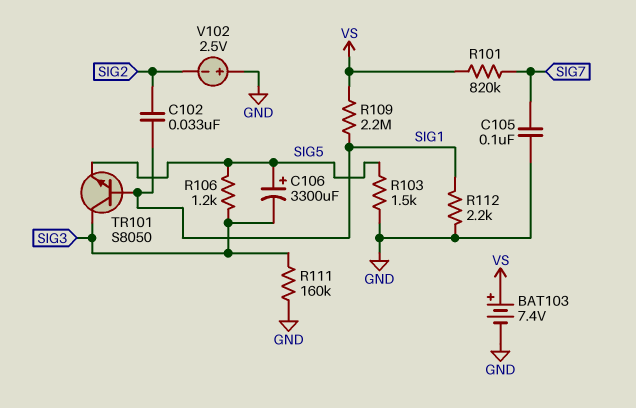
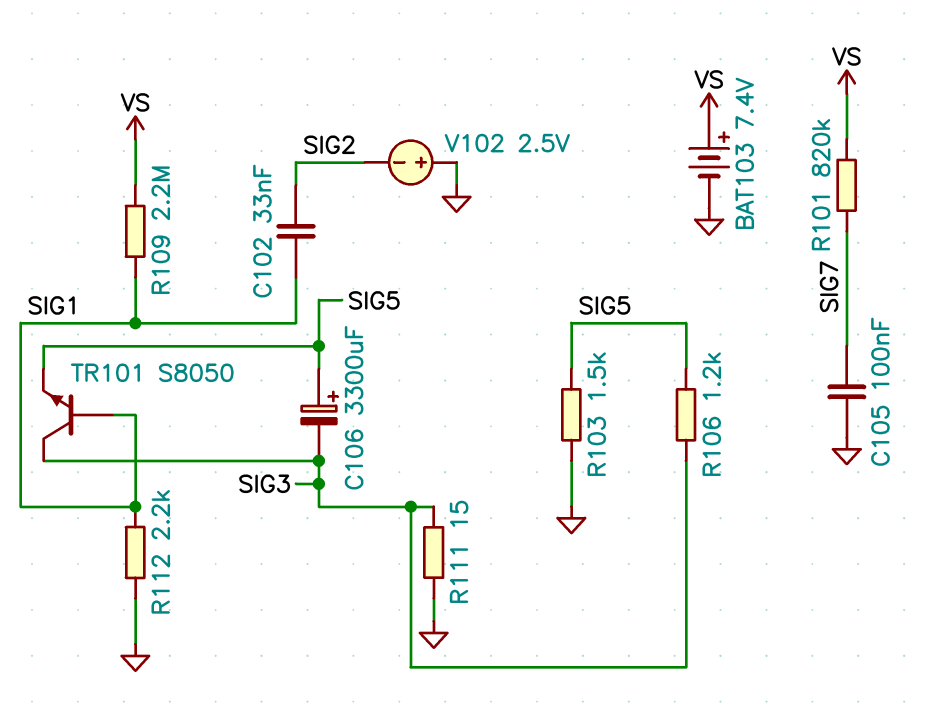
R111: 160k (GND, SIG3) -> 15 (GND, SIG3)

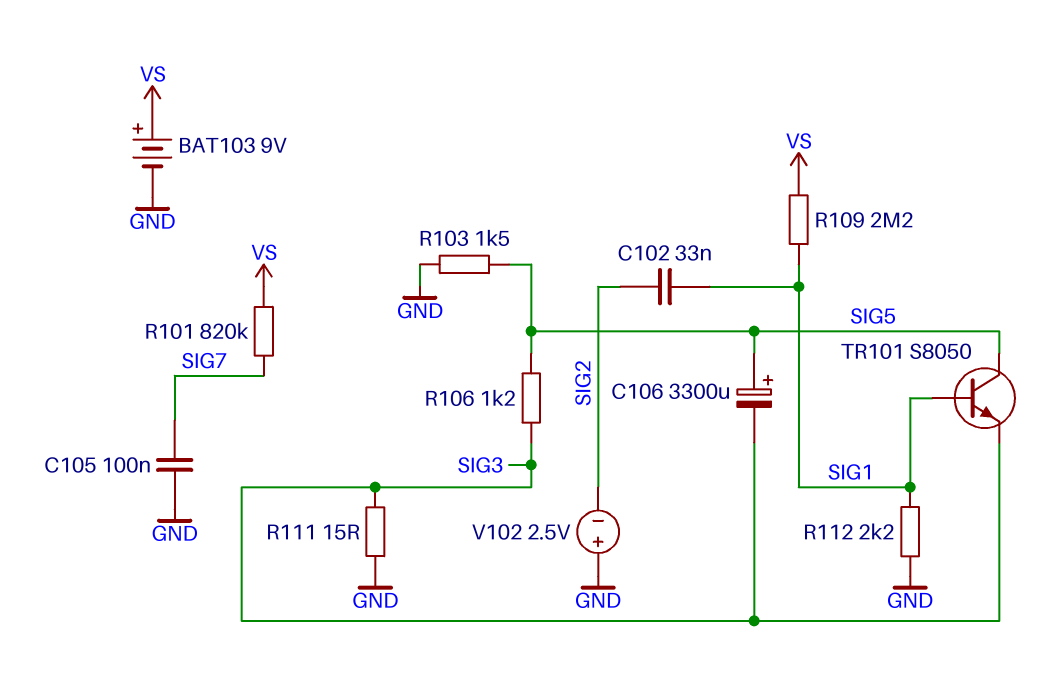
BAT103: 7.4V (plus VS, minus GND) -> 9V (plus VS, minus GND)
TR101: NPN S8050 (B SIG1, C SIG3, E SIG5) -> NPN S8050 (B SIG1, C SIG5, E SIG3)

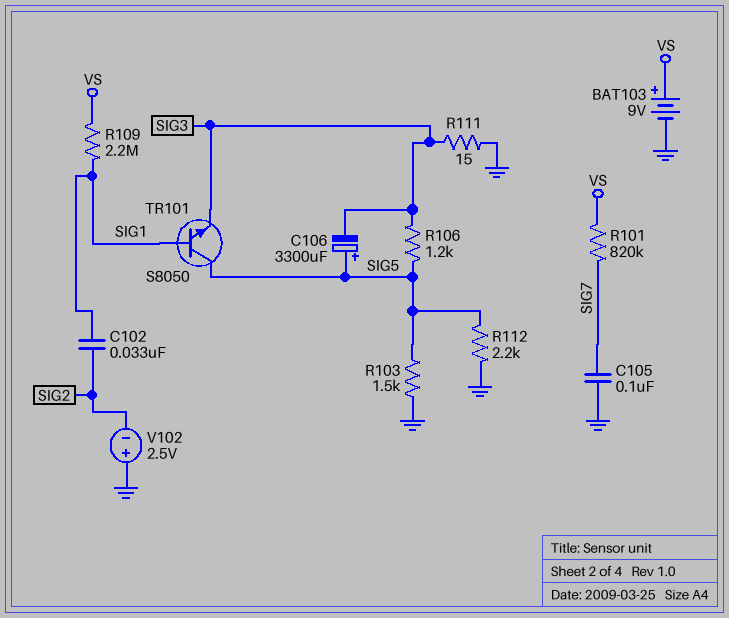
R112: 2.2k (GND, SIG1) -> 2.2k (GND, SIG5)

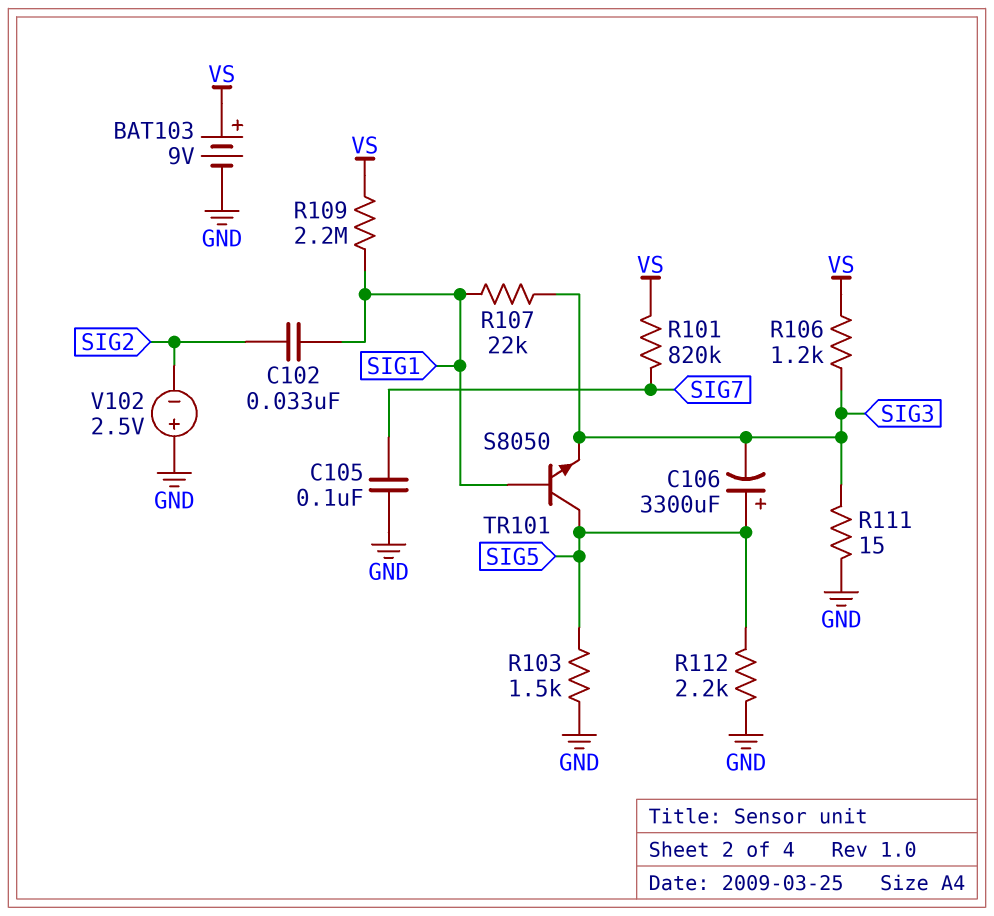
R106: 1.2k (SIG3, SIG5) -> 1.2k (SIG3, VS)
R107: none -> 22k (SIG1, SIG3)

